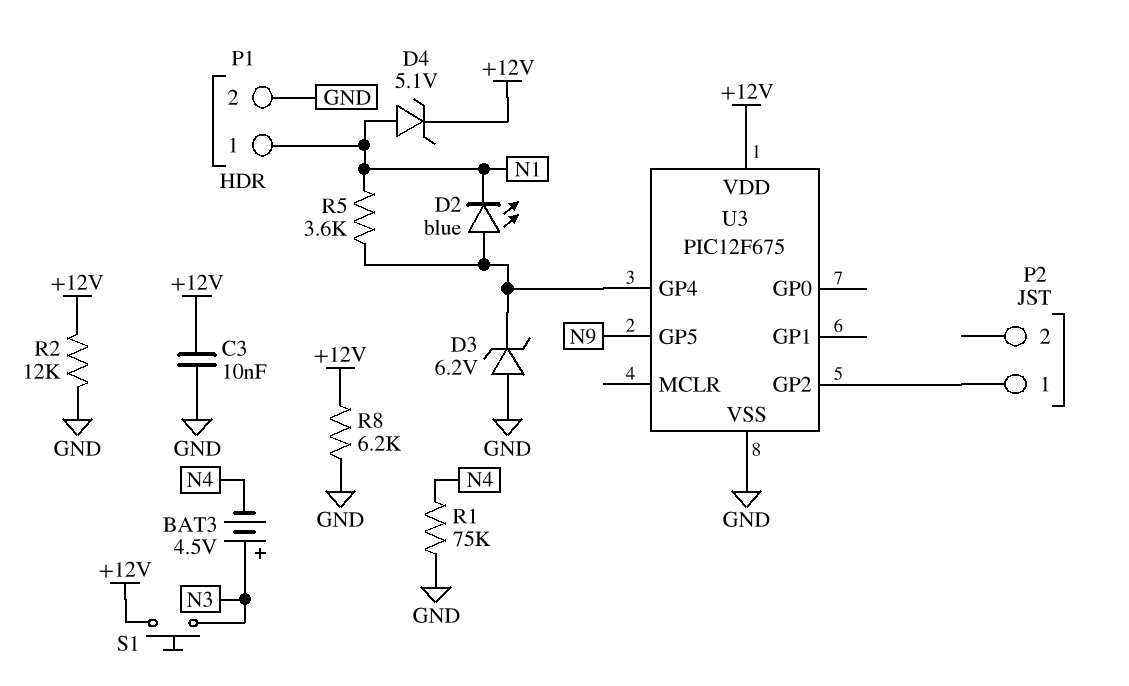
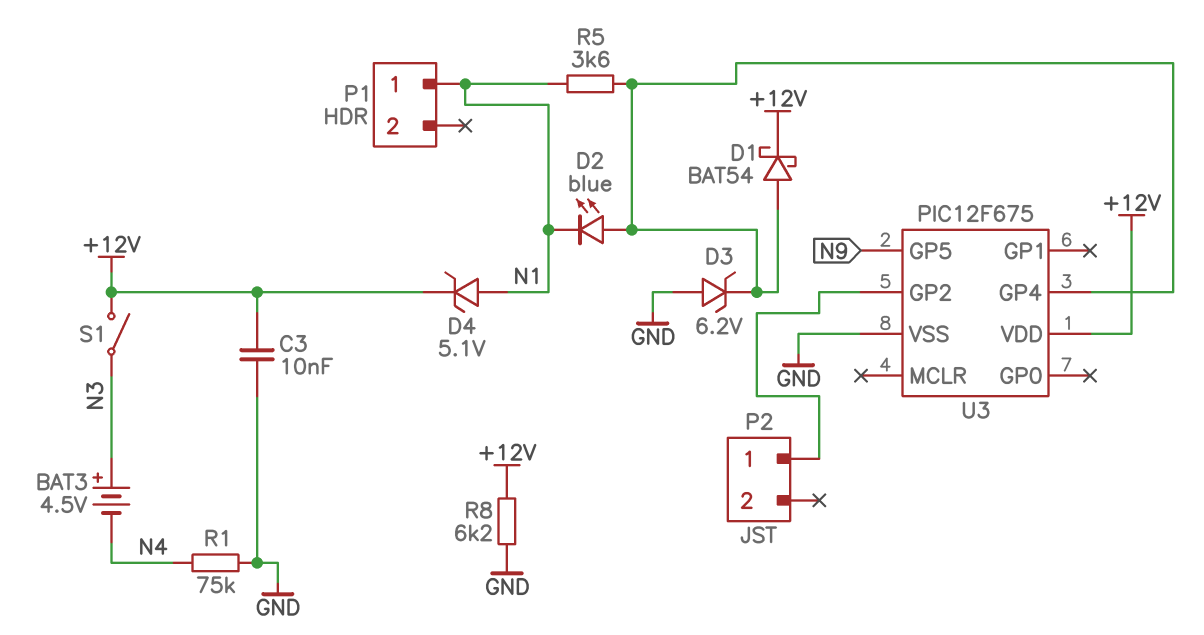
D1: none -> schottky BAT54 (A U3/GP4, K +12V)
P1 pin 2: GND -> none
R2: 12k (+12V, GND) -> none
S1: button (+12V, N3) -> switch (+12V, N3)

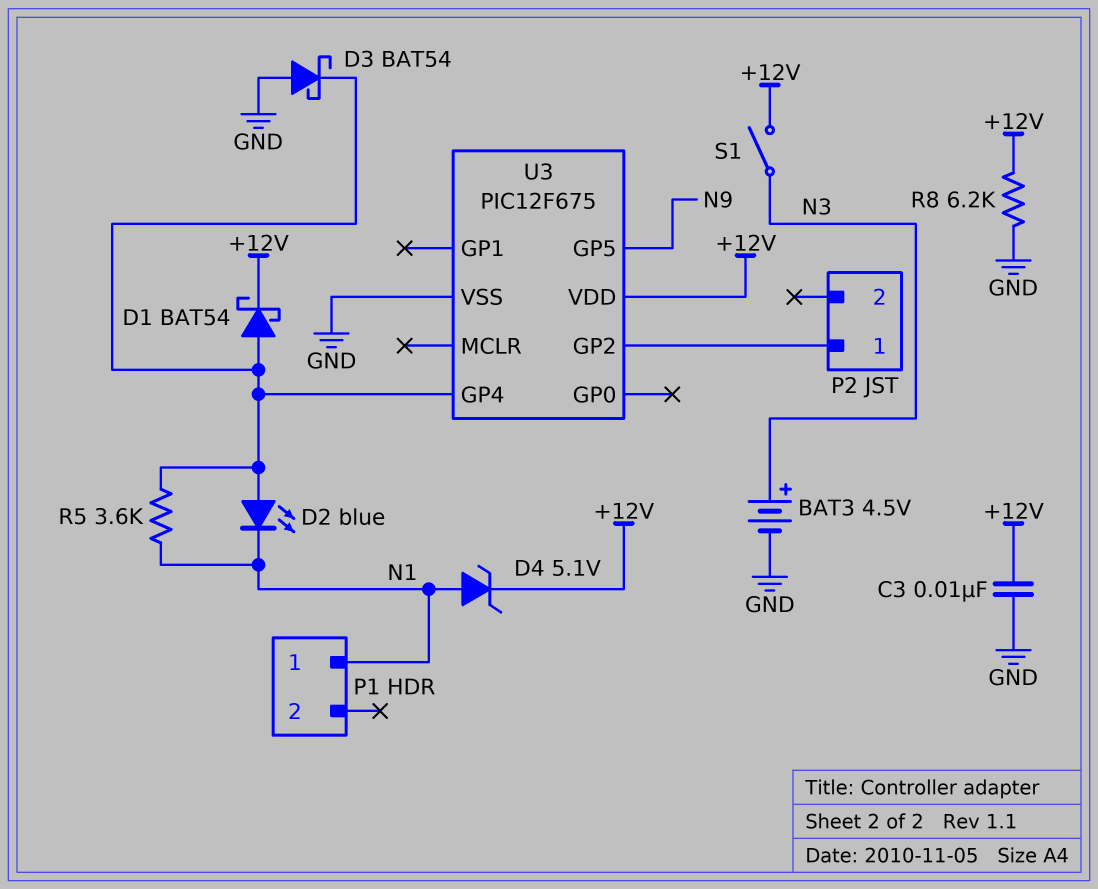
BAT3: 4.5V (plus N3, minus N4) -> 4.5V (plus N3, minus GND)
D3: zener 6.2V (A GND, K U3/GP4) -> schottky BAT54 (A GND, K U3/GP4)
R1: 75k (GND, N4) -> none

